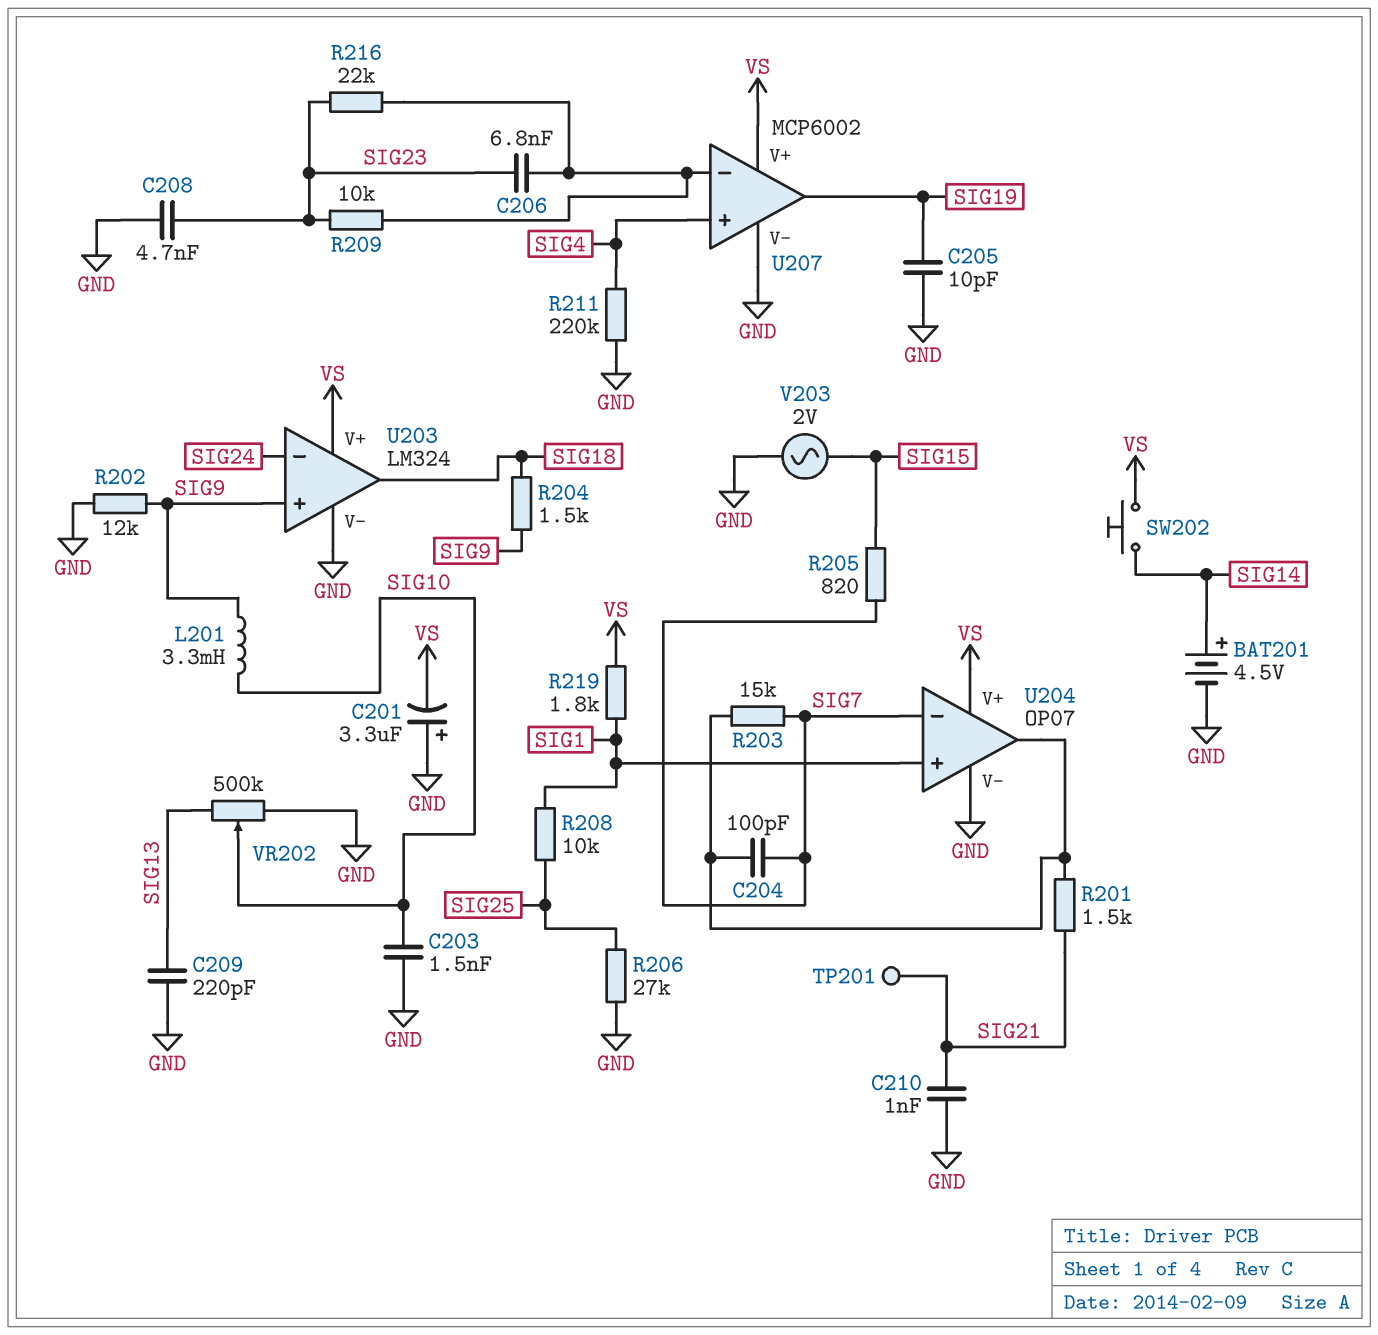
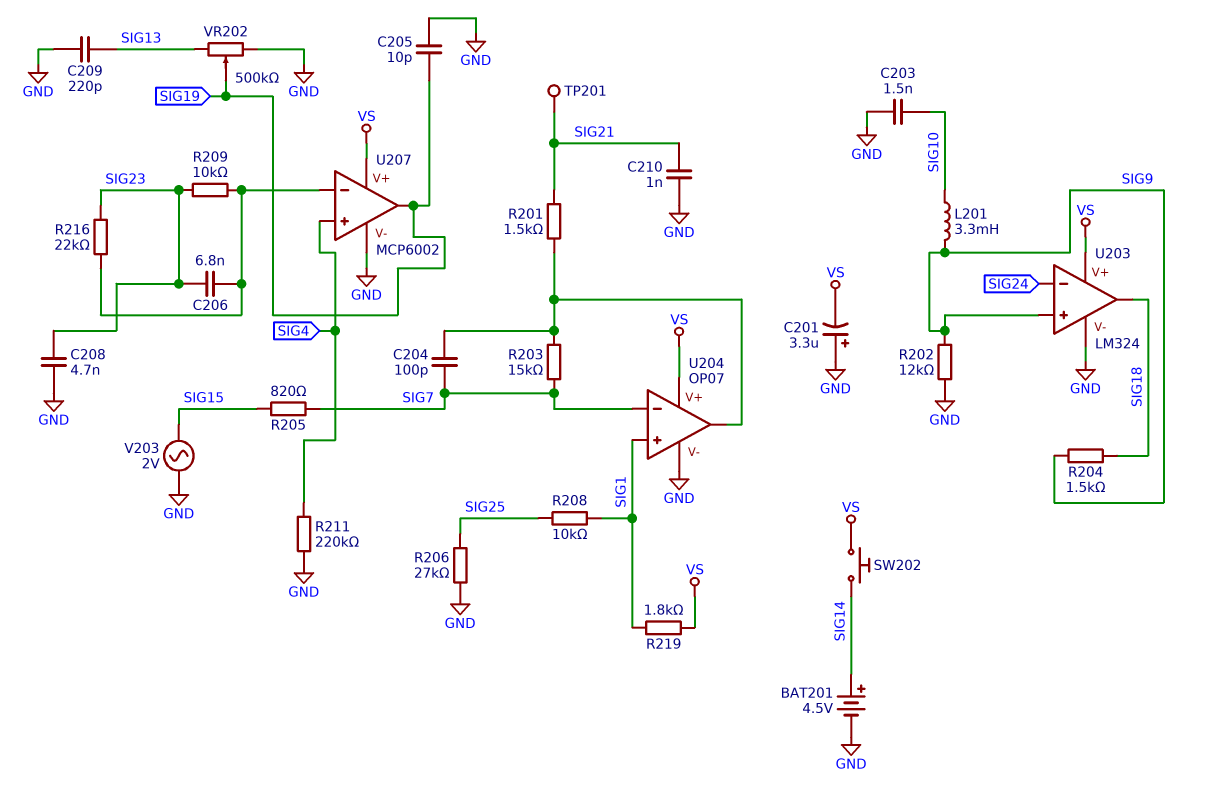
VR202: 500k (GND, SIG13, wiper SIG10) -> 500k (GND, SIG13, wiper SIG19)

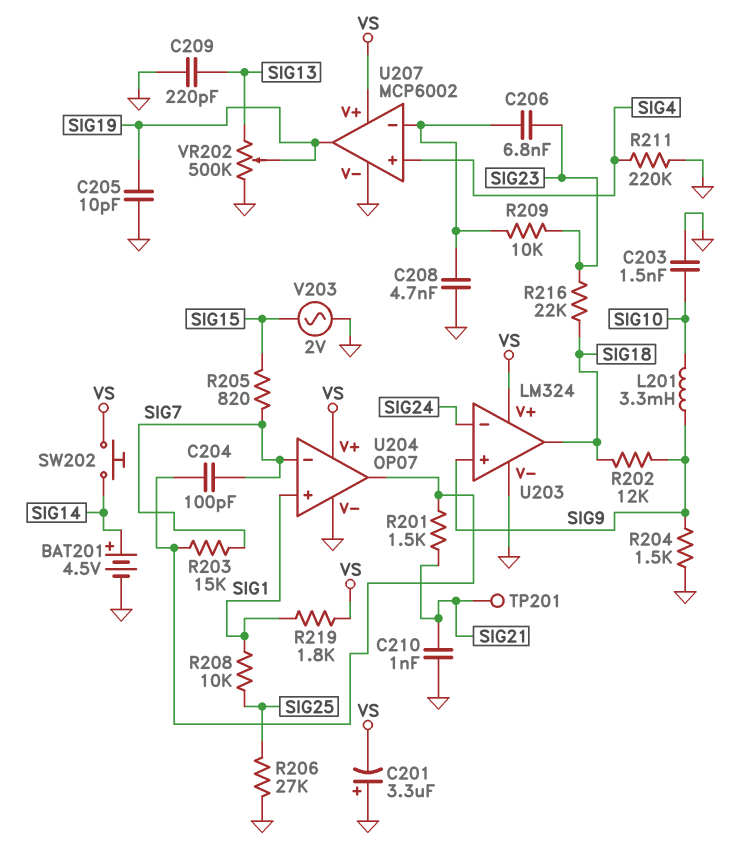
C208: 4.7nF (GND, SIG23) -> 4.7nF (GND, U207/in-)
R202: 12k (GND, SIG9) -> 12k (SIG9, SIG18)
R204: 1.5k (SIG9, SIG18) -> 1.5k (GND, SIG9)
R216: 22k (SIG23, U207/in-) -> 22k (SIG18, SIG23)

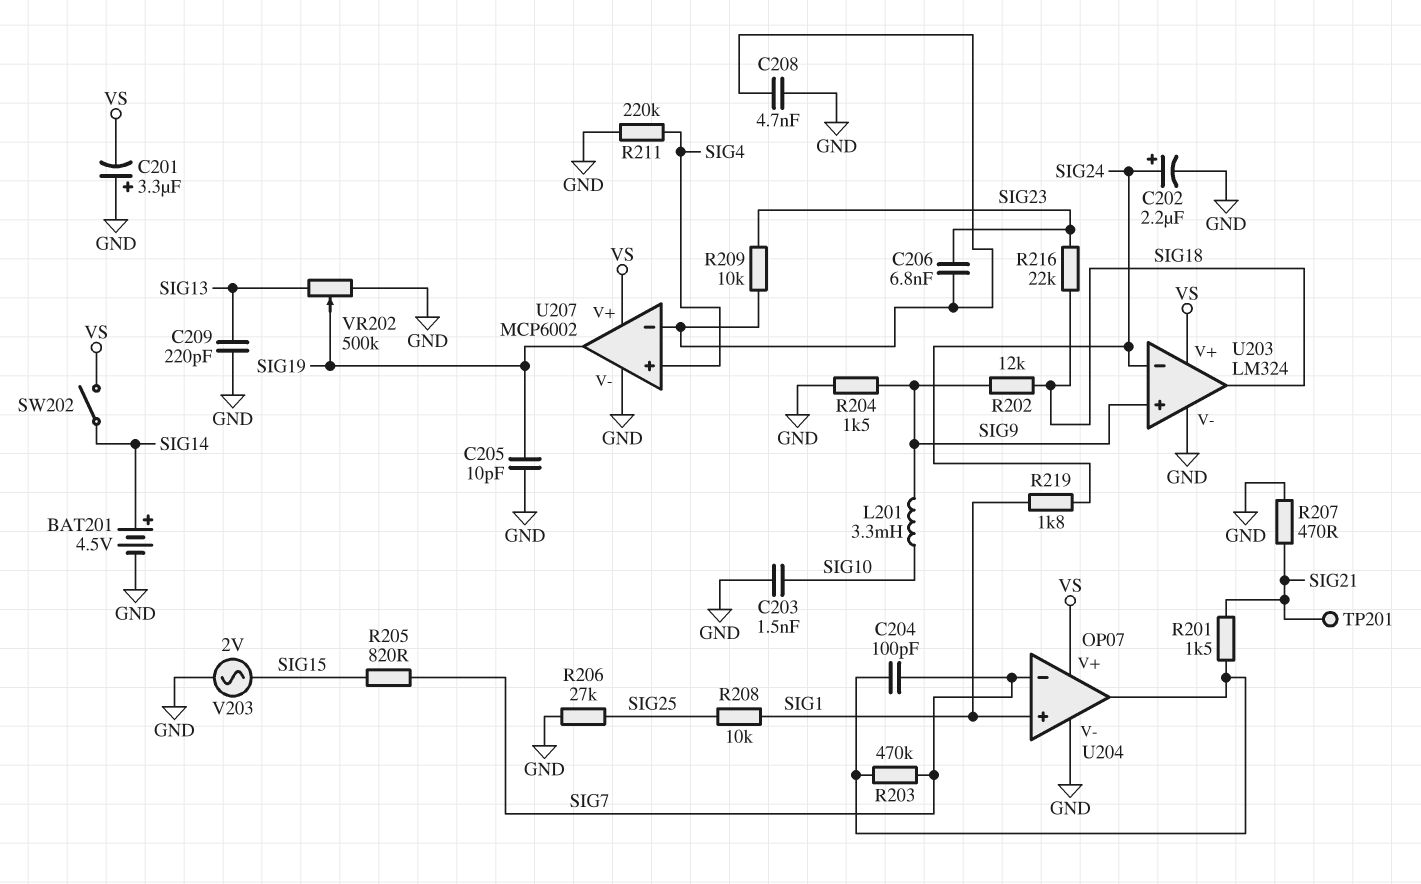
C202: none -> 2.2uF (plus SIG24, minus GND)
C210: 1nF (GND, SIG21) -> none
R203: 15k (SIG7, U204/out) -> 470k (SIG7, U204/out)
R207: none -> 470 (GND, SIG21)
R219: 1.8k (SIG1, VS) -> 1.8k (SIG1, SIG24)
SW202: button (SIG14, VS) -> switch (SIG14, VS)

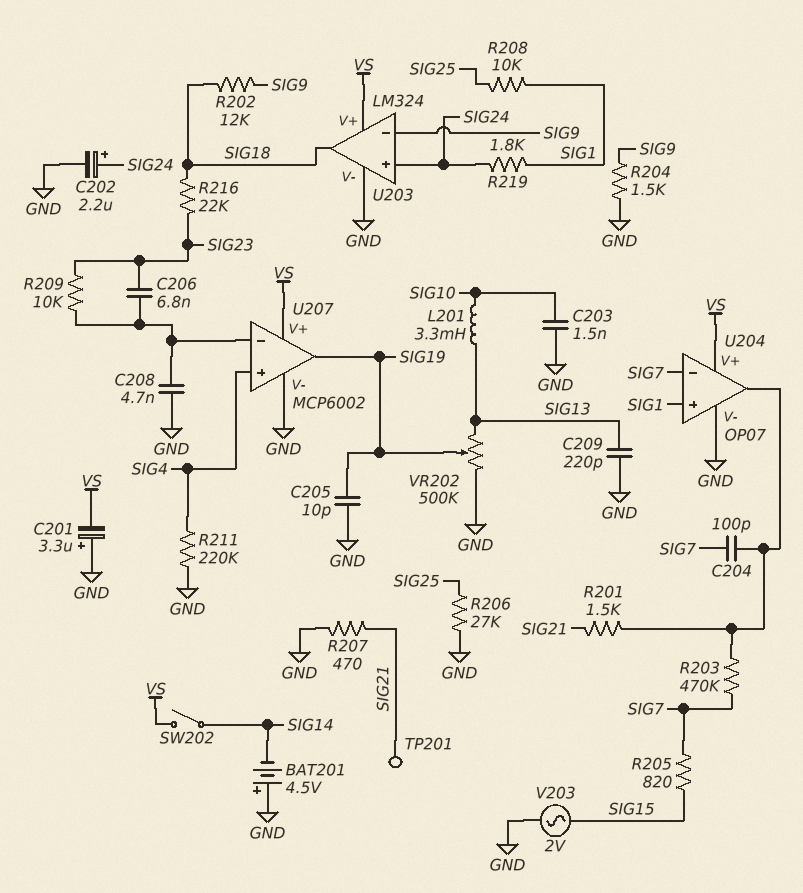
BAT201: 4.5V (plus SIG14, minus GND) -> 4.5V (plus GND, minus SIG14)
L201: 3.3mH (SIG9, SIG10) -> 3.3mH (SIG10, SIG13)
U203 pin in+: SIG9 -> SIG24
U203 pin in-: SIG24 -> SIG9

